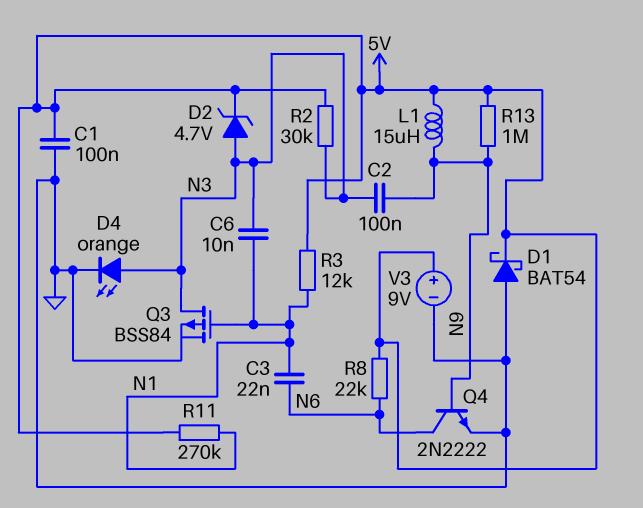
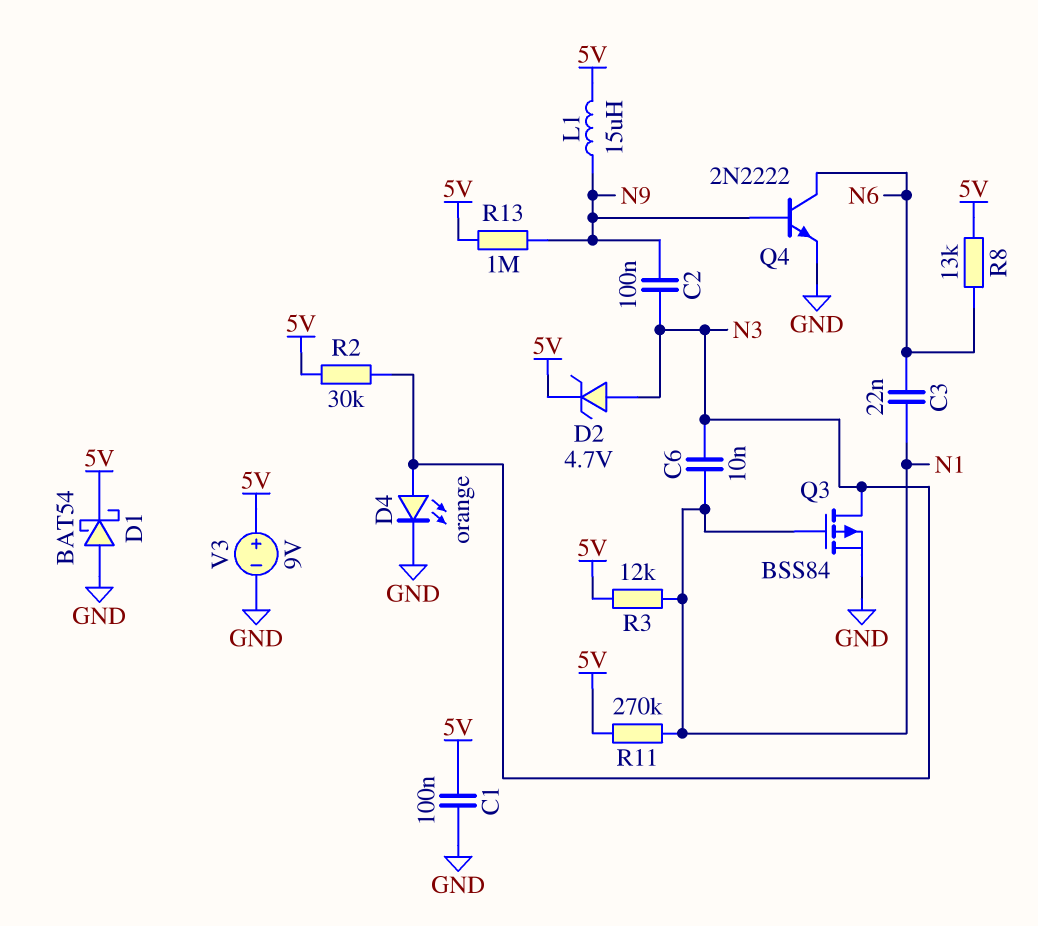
R8: 22k (5V, N6) -> 13k (5V, N6)

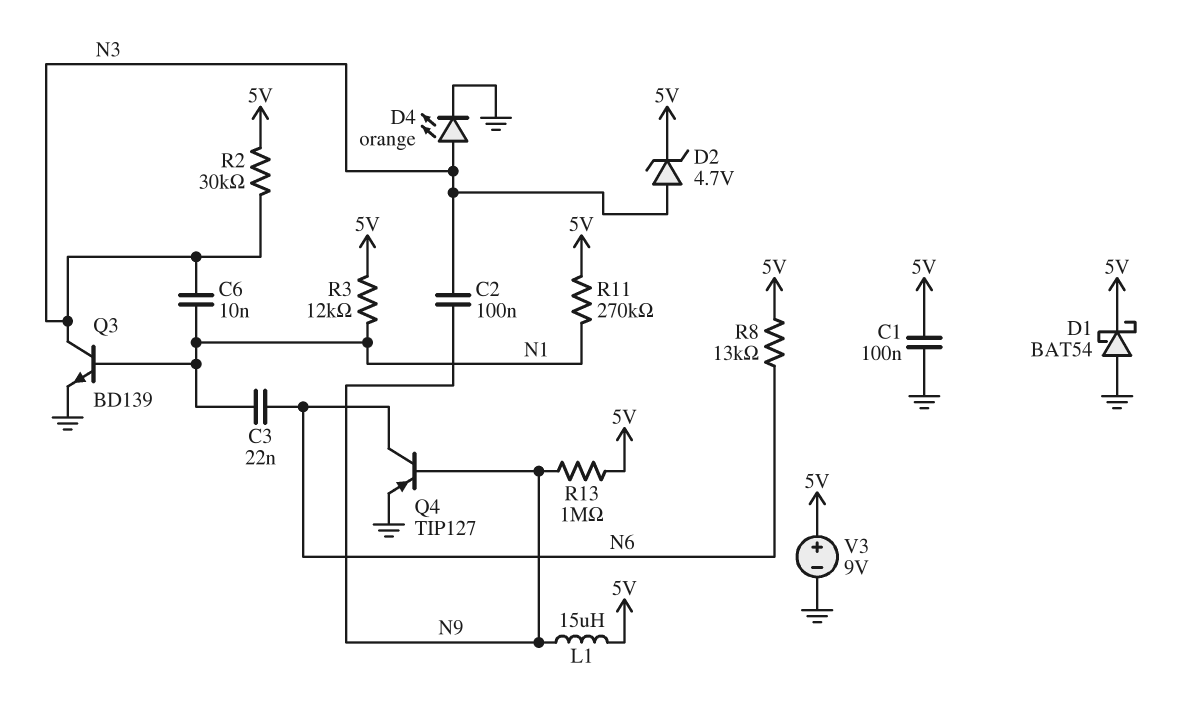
Q3: PMOS BSS84 (G N1, D N3, S GND) -> NPN BD139 (B N1, C N3, E GND)
Q4: NPN 2N2222 (B N9, C N6, E GND) -> PNP TIP127 (B N9, C N6, E GND)

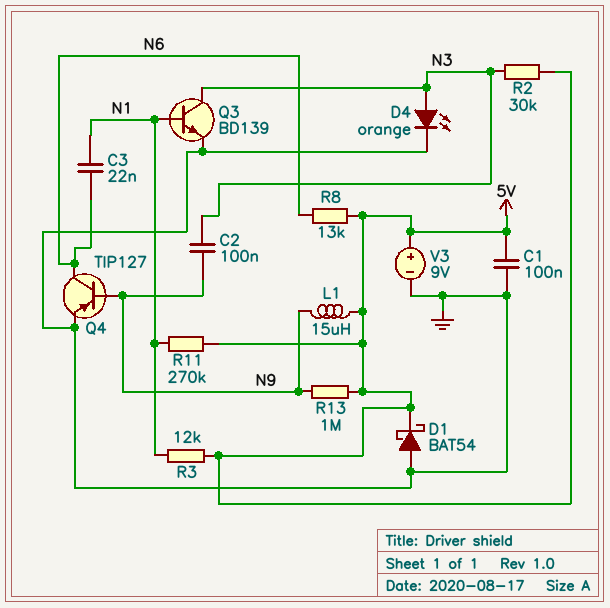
C6: 10nF (N1, N3) -> none
D2: zener 4.7V (A N3, K 5V) -> none

